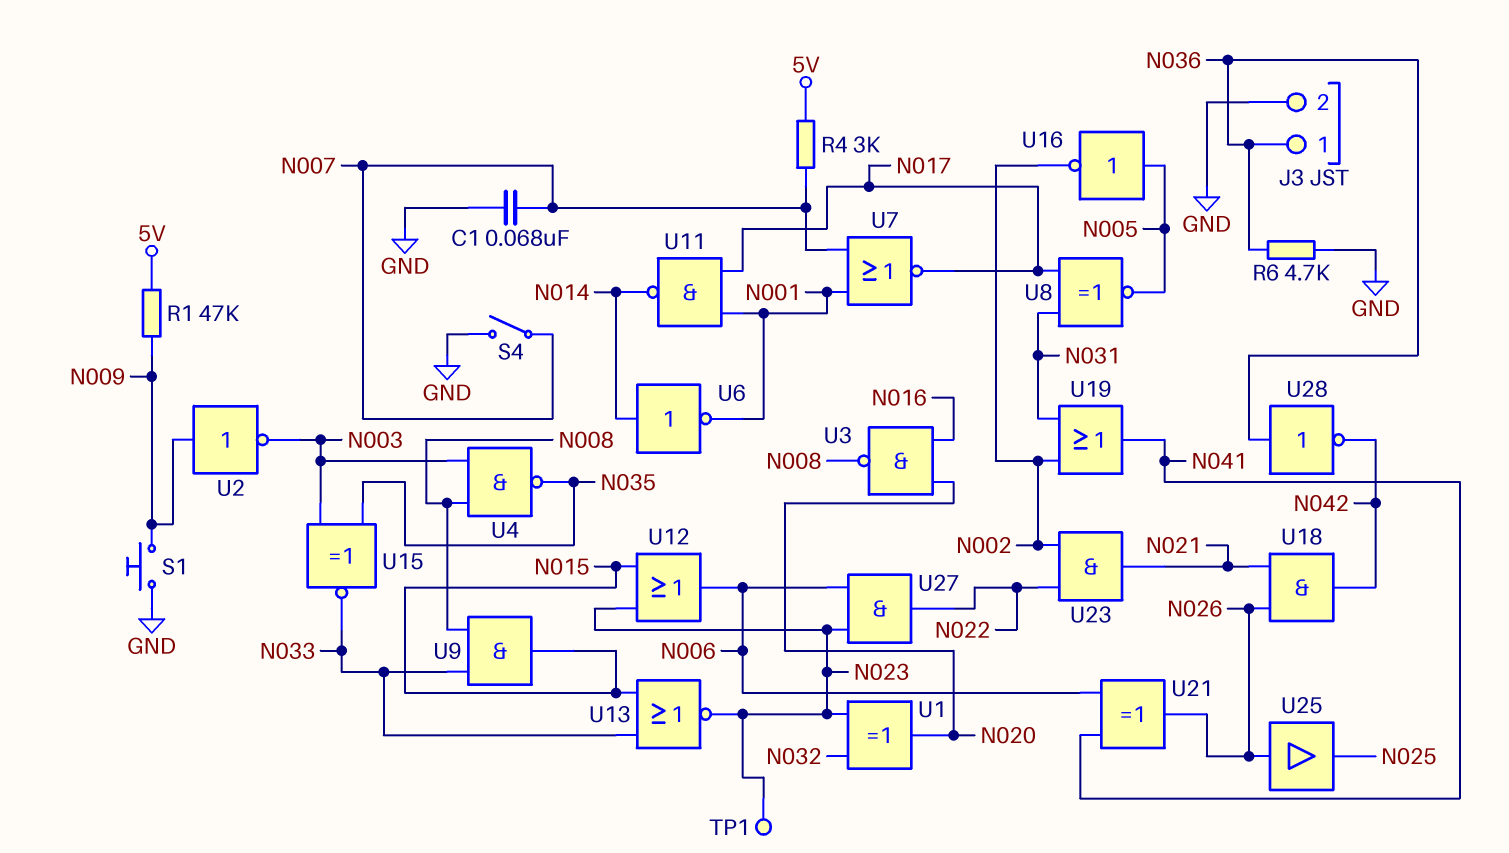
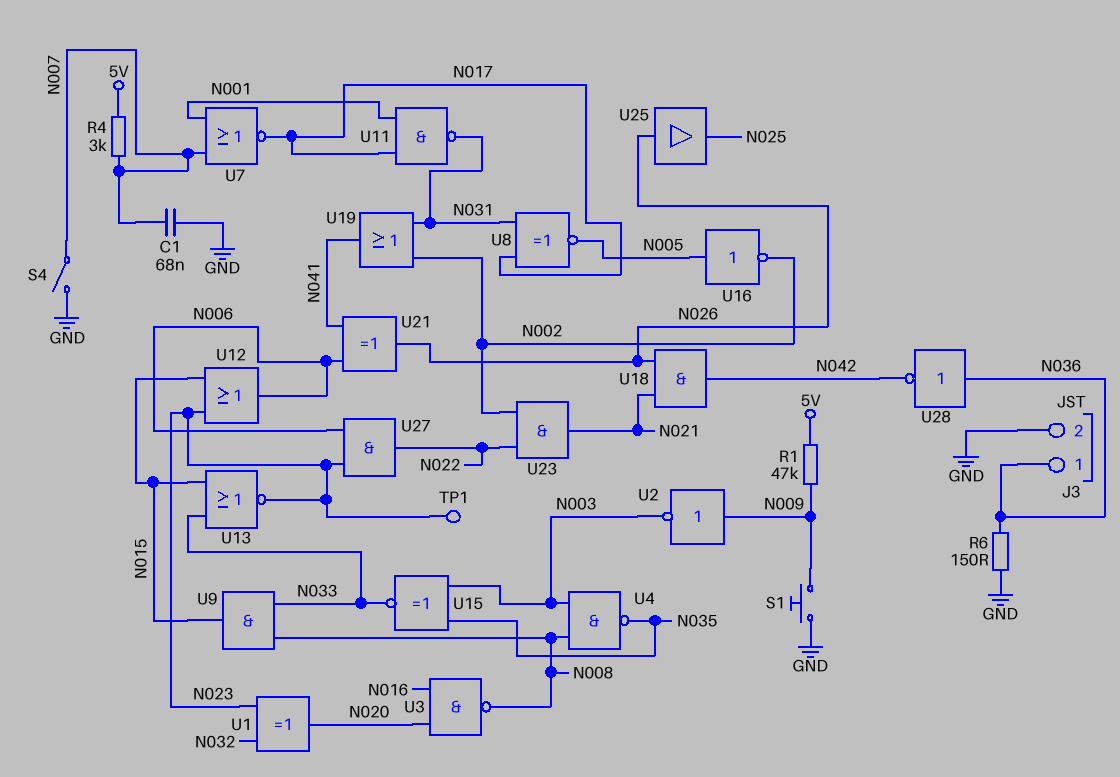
R6: 4.7k (GND, N036) -> 150 (GND, N036)
U6: NOT (in N014, out N001) -> none
U11: NAND (in N001, in N017, out N014) -> NAND (in N001, in N017, out N031)

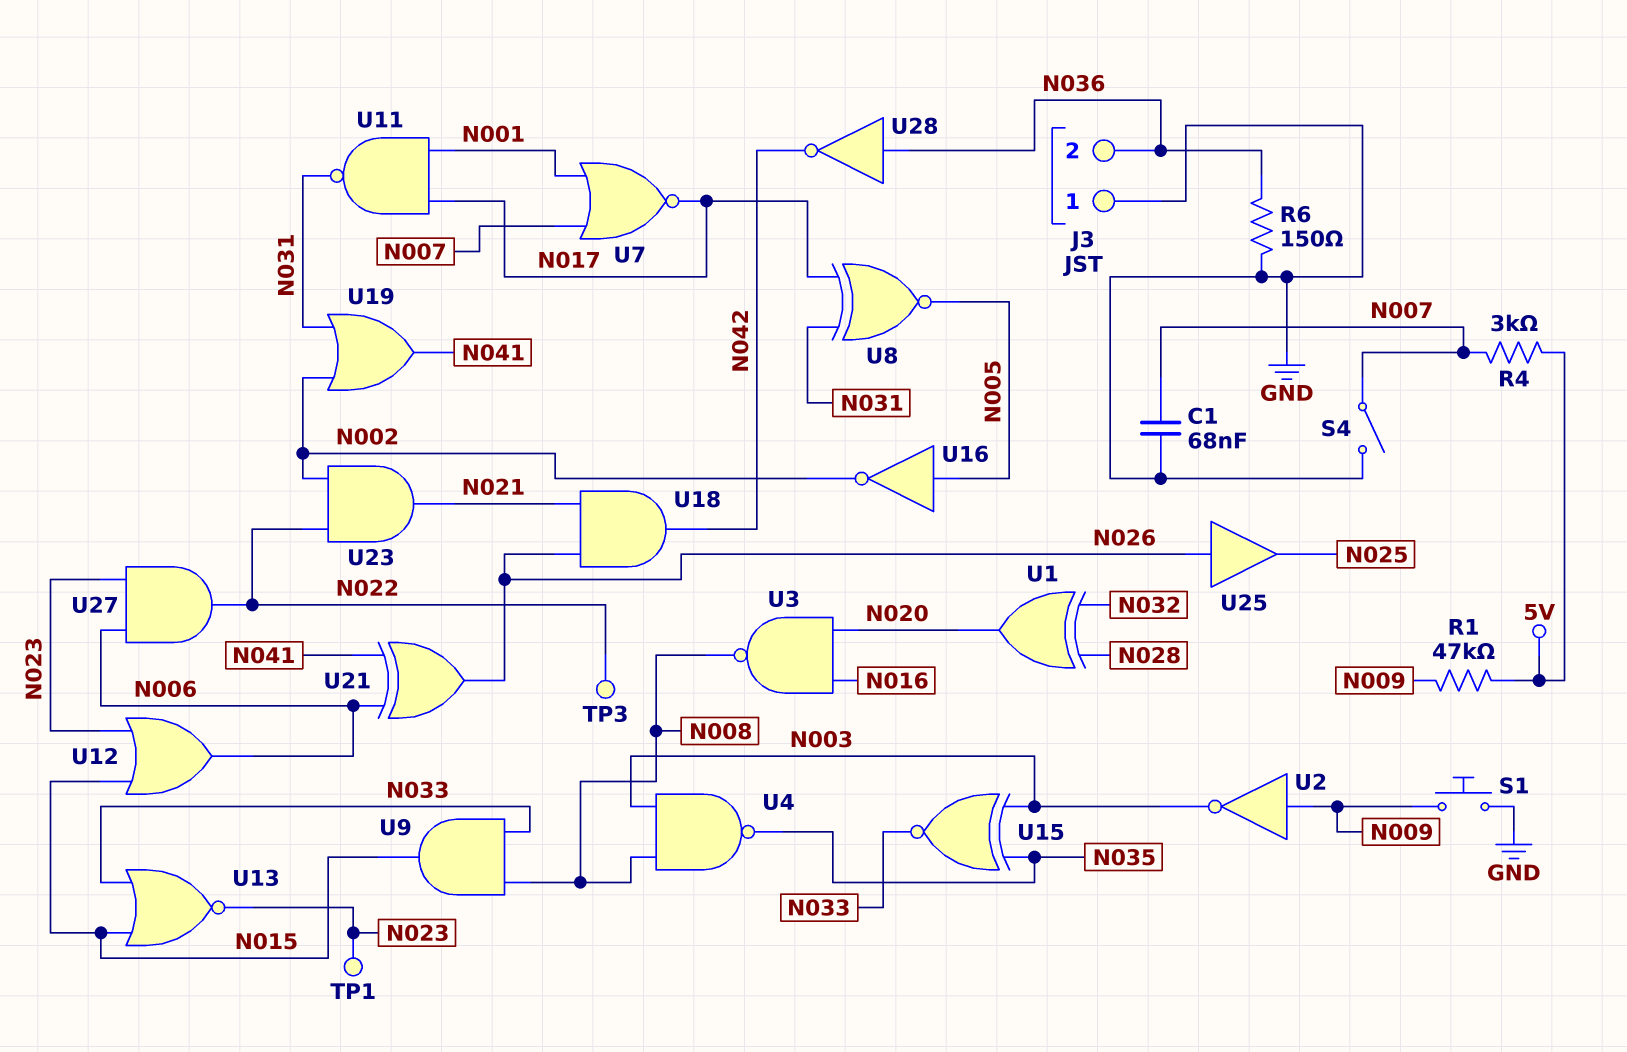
J3 pin 1: N036 -> GND
J3 pin 2: GND -> N036
TP3: none -> test point (N022)
U1: XOR (in N023, in N032, out N020) -> XOR (in N028, in N032, out N020)

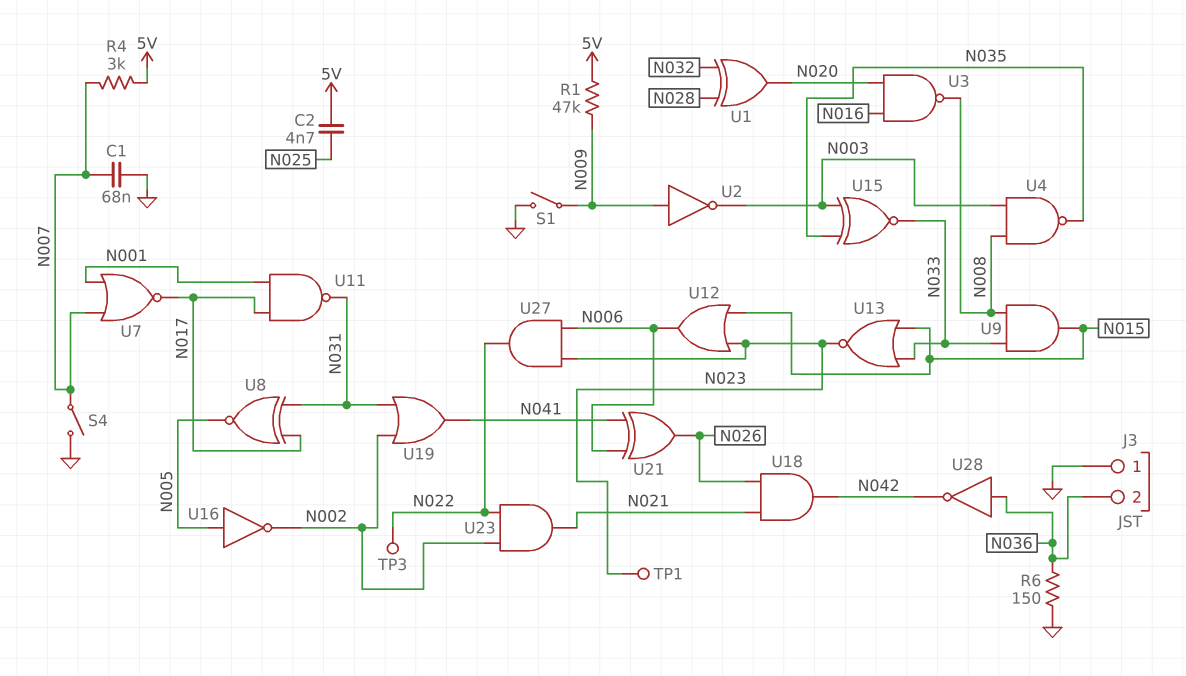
C2: none -> 4.7nF (5V, N025)
S1: button (GND, N009) -> switch (GND, N009)
U25: buffer (in N026, out N025) -> none

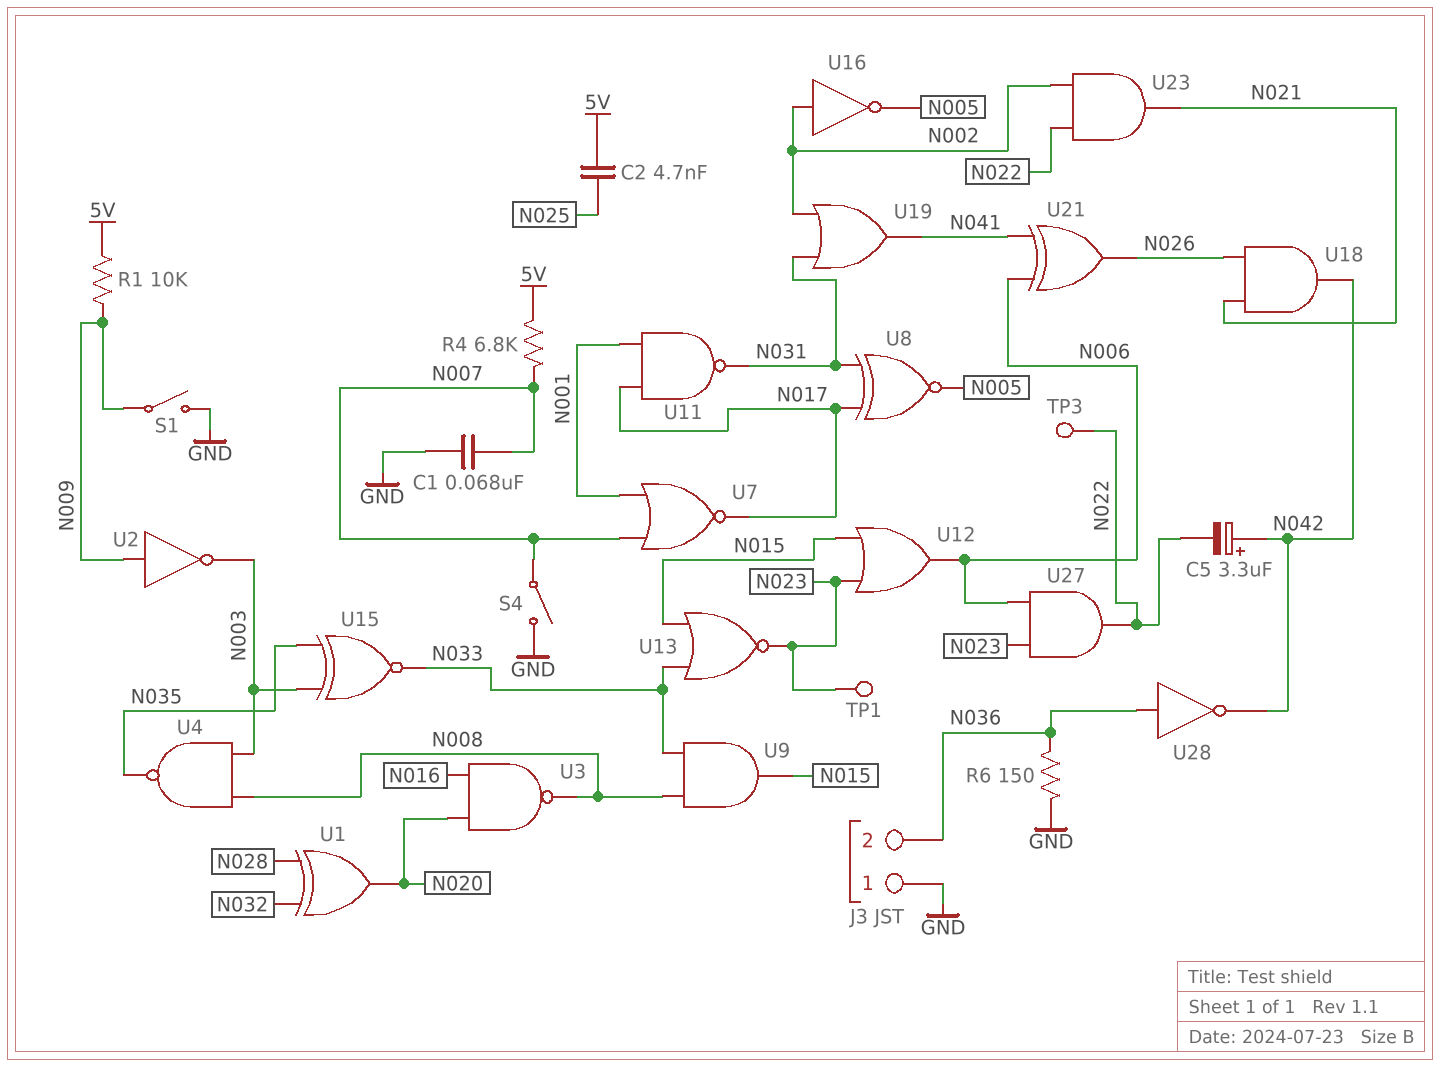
C5: none -> 3.3uF (plus N042, minus N022)
R1: 47k (5V, N009) -> 10k (5V, N009)
R4: 3k (5V, N007) -> 6.8k (5V, N007)
U16: NOT (in N005, out N002) -> NOT (in N002, out N005)

